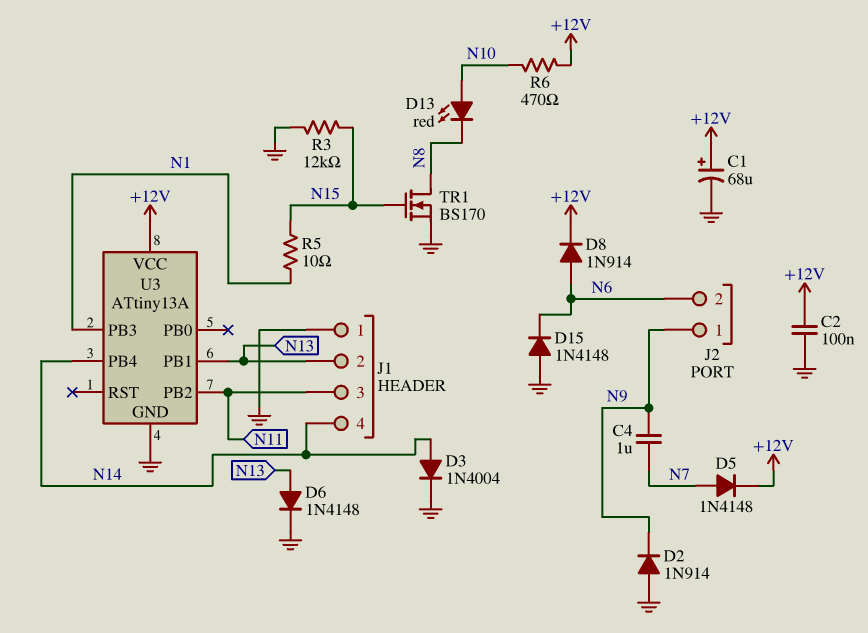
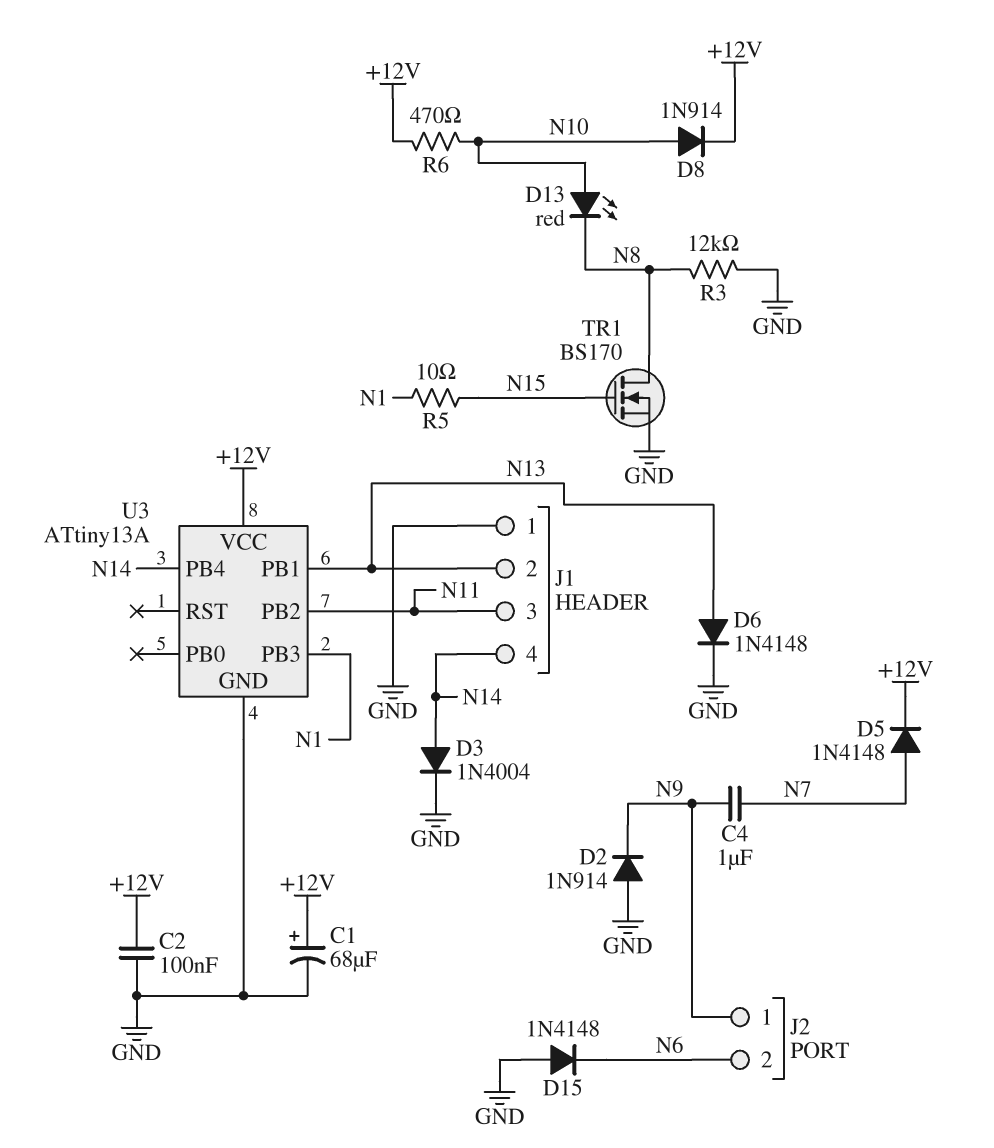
D8: diode 1N914 (A N6, K +12V) -> diode 1N914 (A N10, K +12V)
R3: 12k (GND, N15) -> 12k (GND, N8)

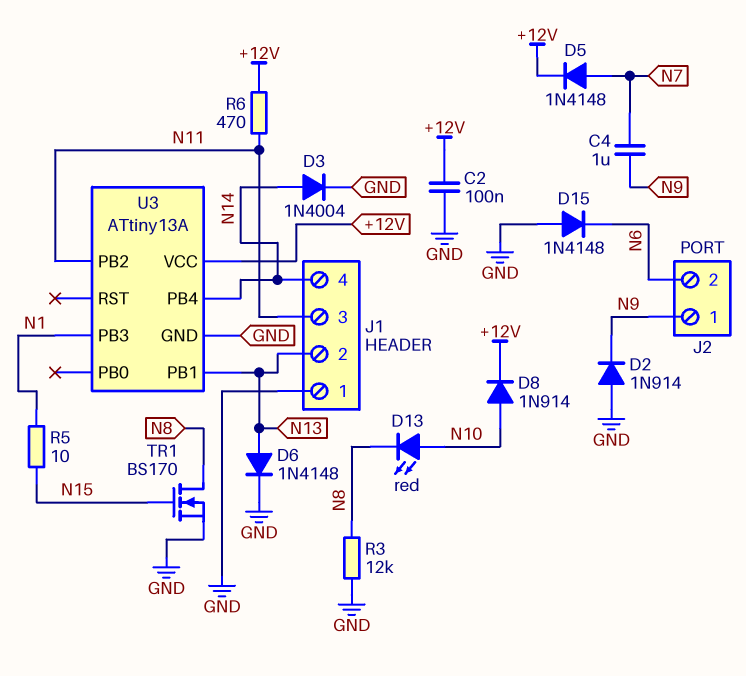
C1: 68uF (plus +12V, minus GND) -> none
R6: 470 (+12V, N10) -> 470 (+12V, N11)

